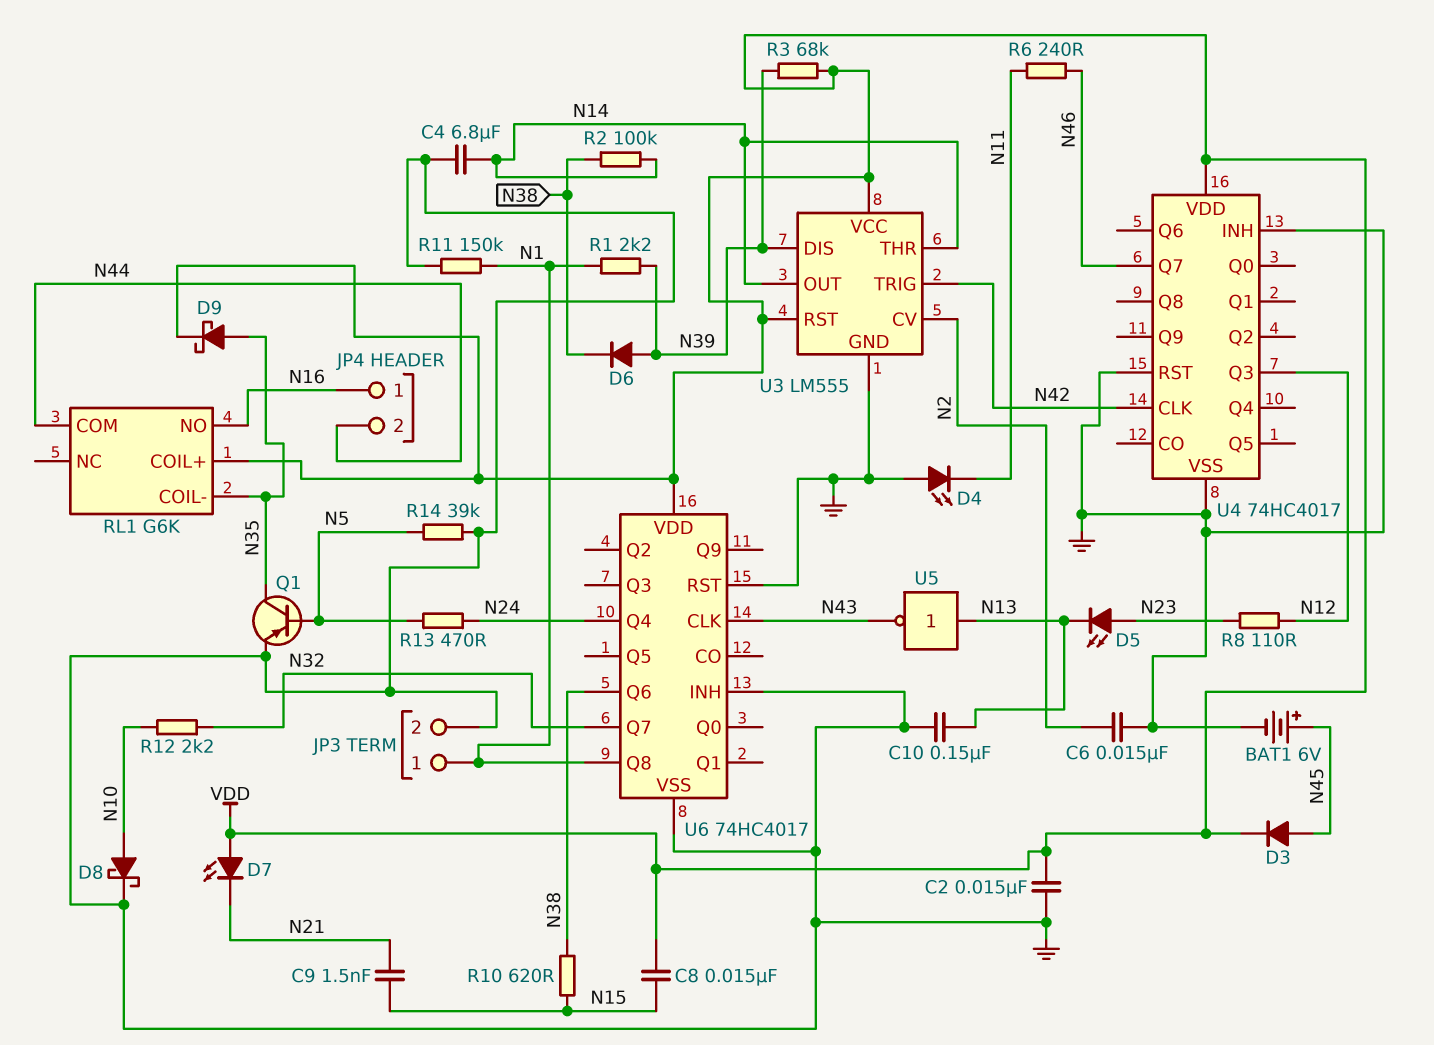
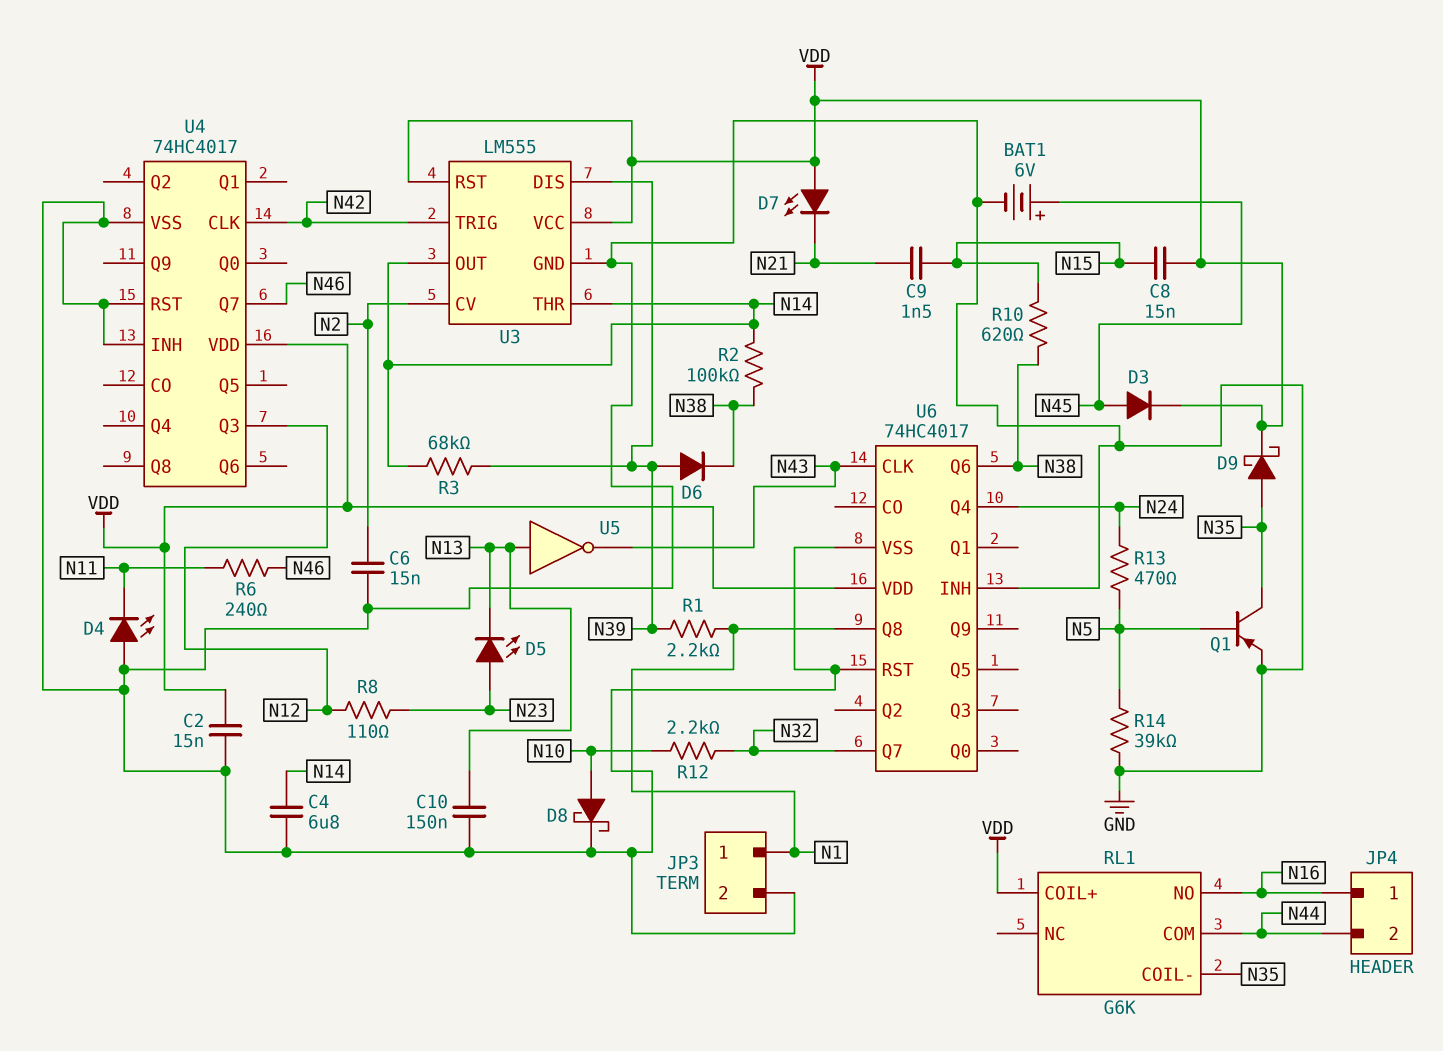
R3: 68k (N39, VDD) -> 68k (N14, N39)
R11: 150k (GND, N1) -> none

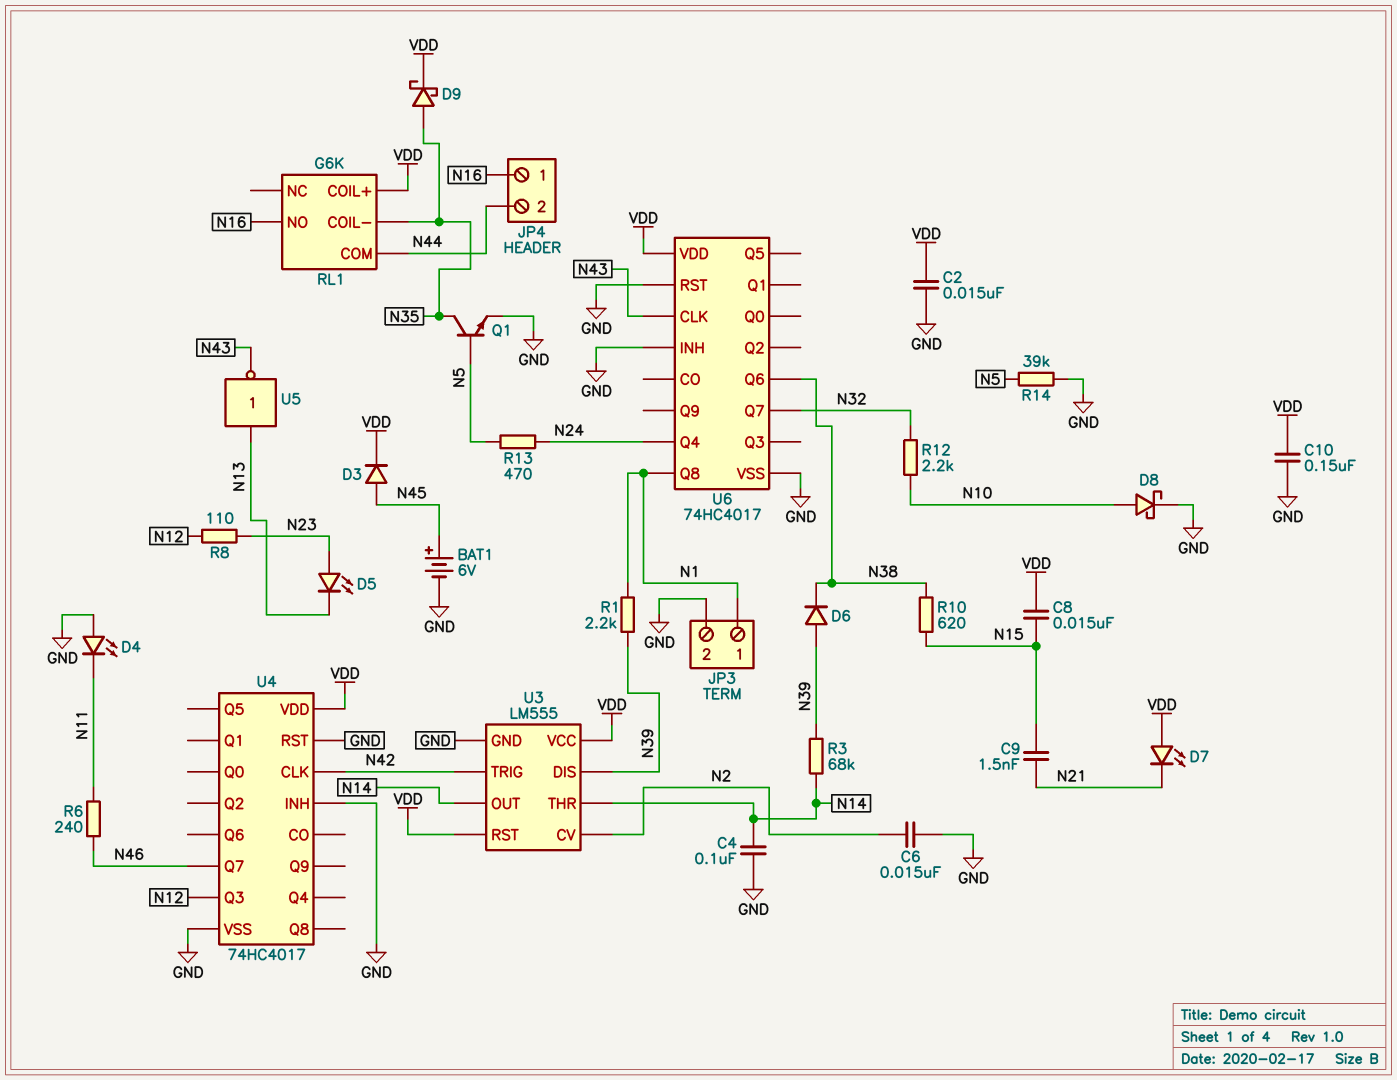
C4: 6.8uF (GND, N14) -> 100nF (GND, N14)
C10: 150nF (GND, N13) -> 150nF (GND, VDD)
Q1: PNP (B N5, C N35, E GND) -> NPN (B N5, C N35, E GND)
R2: 100k (N14, N38) -> none

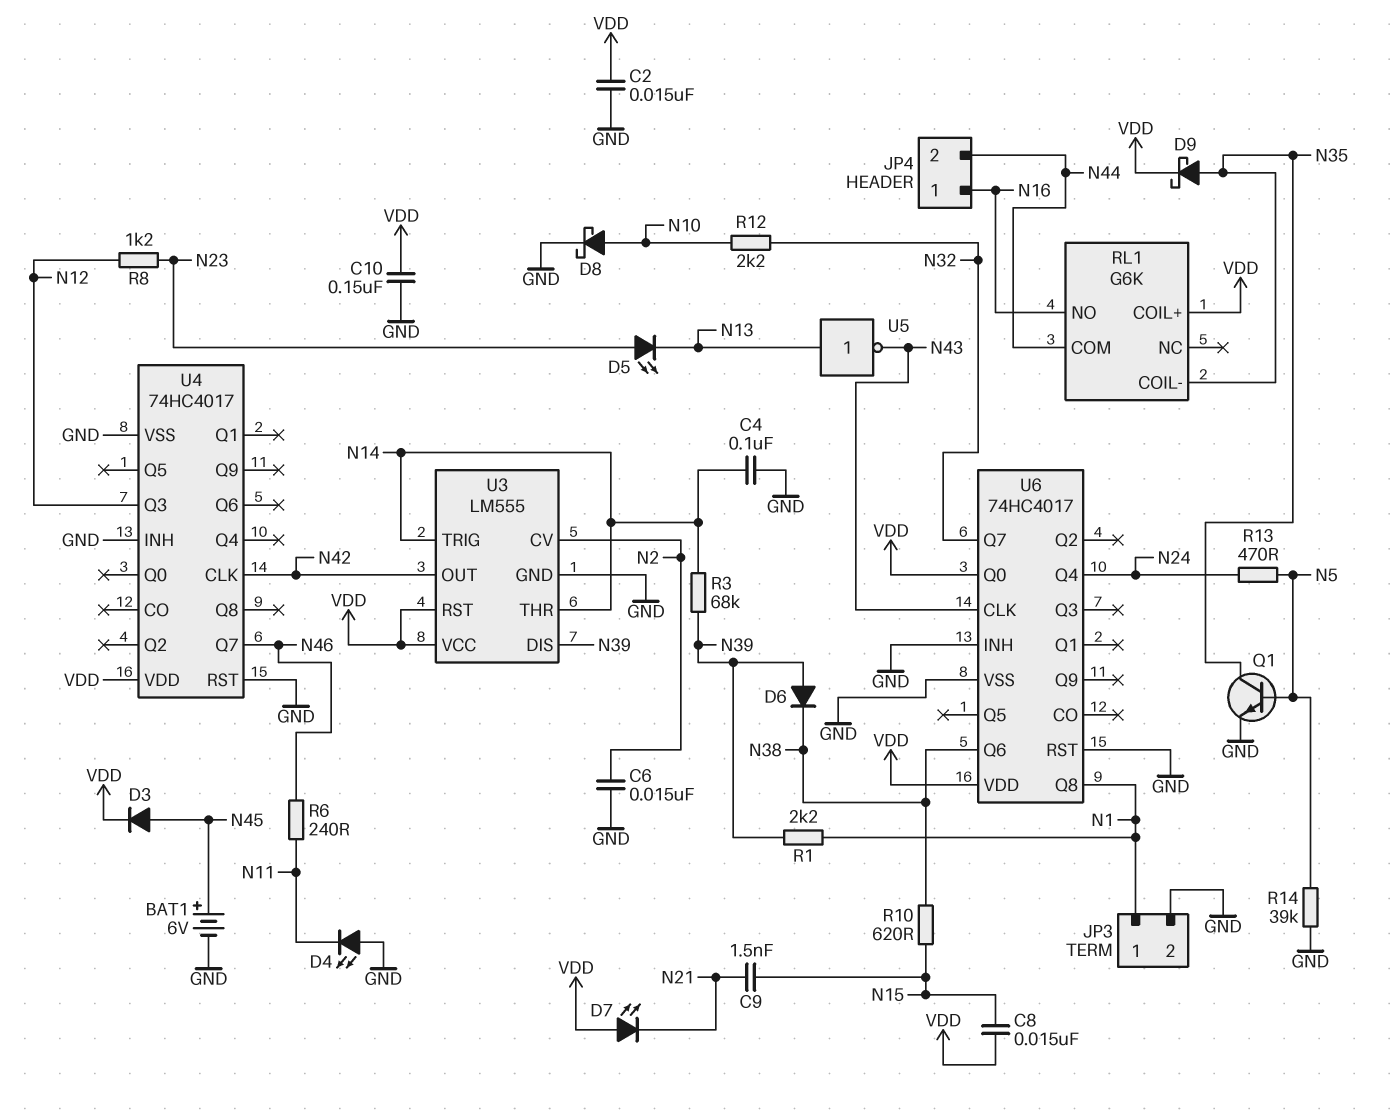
R8: 110 (N12, N23) -> 1.2k (N12, N23)
U3 pin OUT: N14 -> N42
U3 pin TRIG: N42 -> N14
U6 pin Q0: none -> VDD

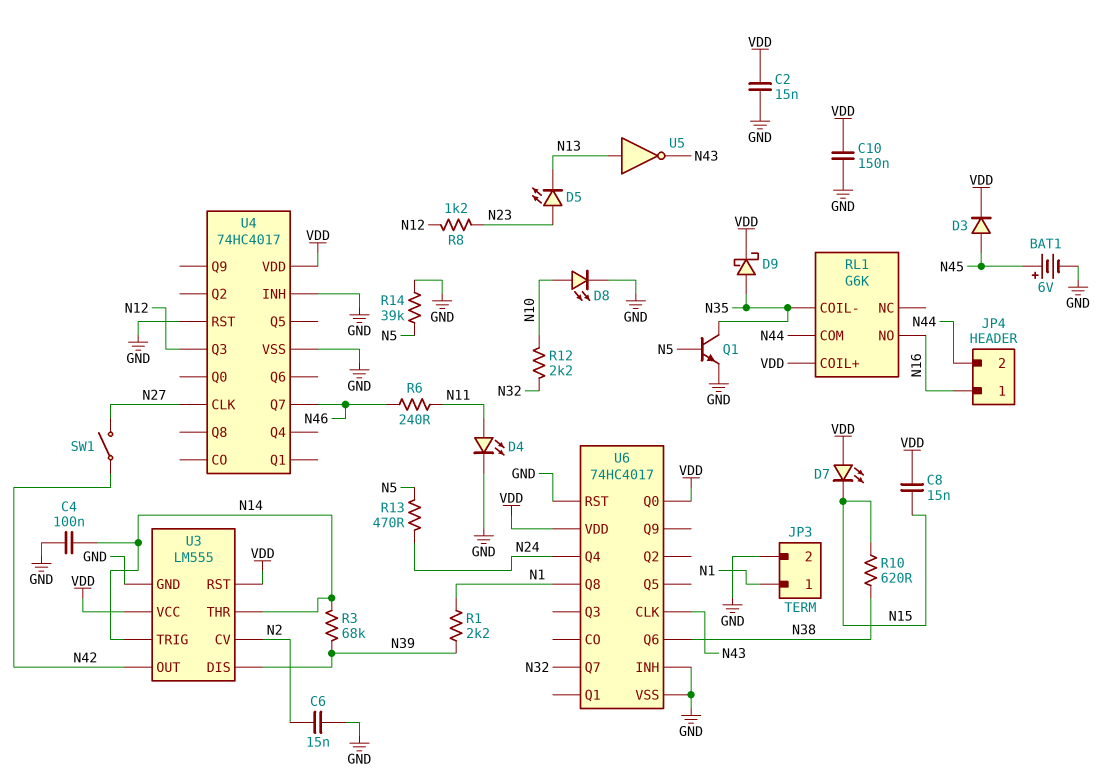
C9: 1.5nF (N15, N21) -> none
D4: LED (A GND, K N11) -> LED (A N11, K GND)
D6: diode (A N39, K N38) -> none
D7: LED (A VDD, K N21) -> LED (A VDD, K N15)
D8: schottky (A N10, K GND) -> LED (A N10, K GND)
SW1: none -> switch (N27, N42)
U4 pin CLK: N42 -> N27

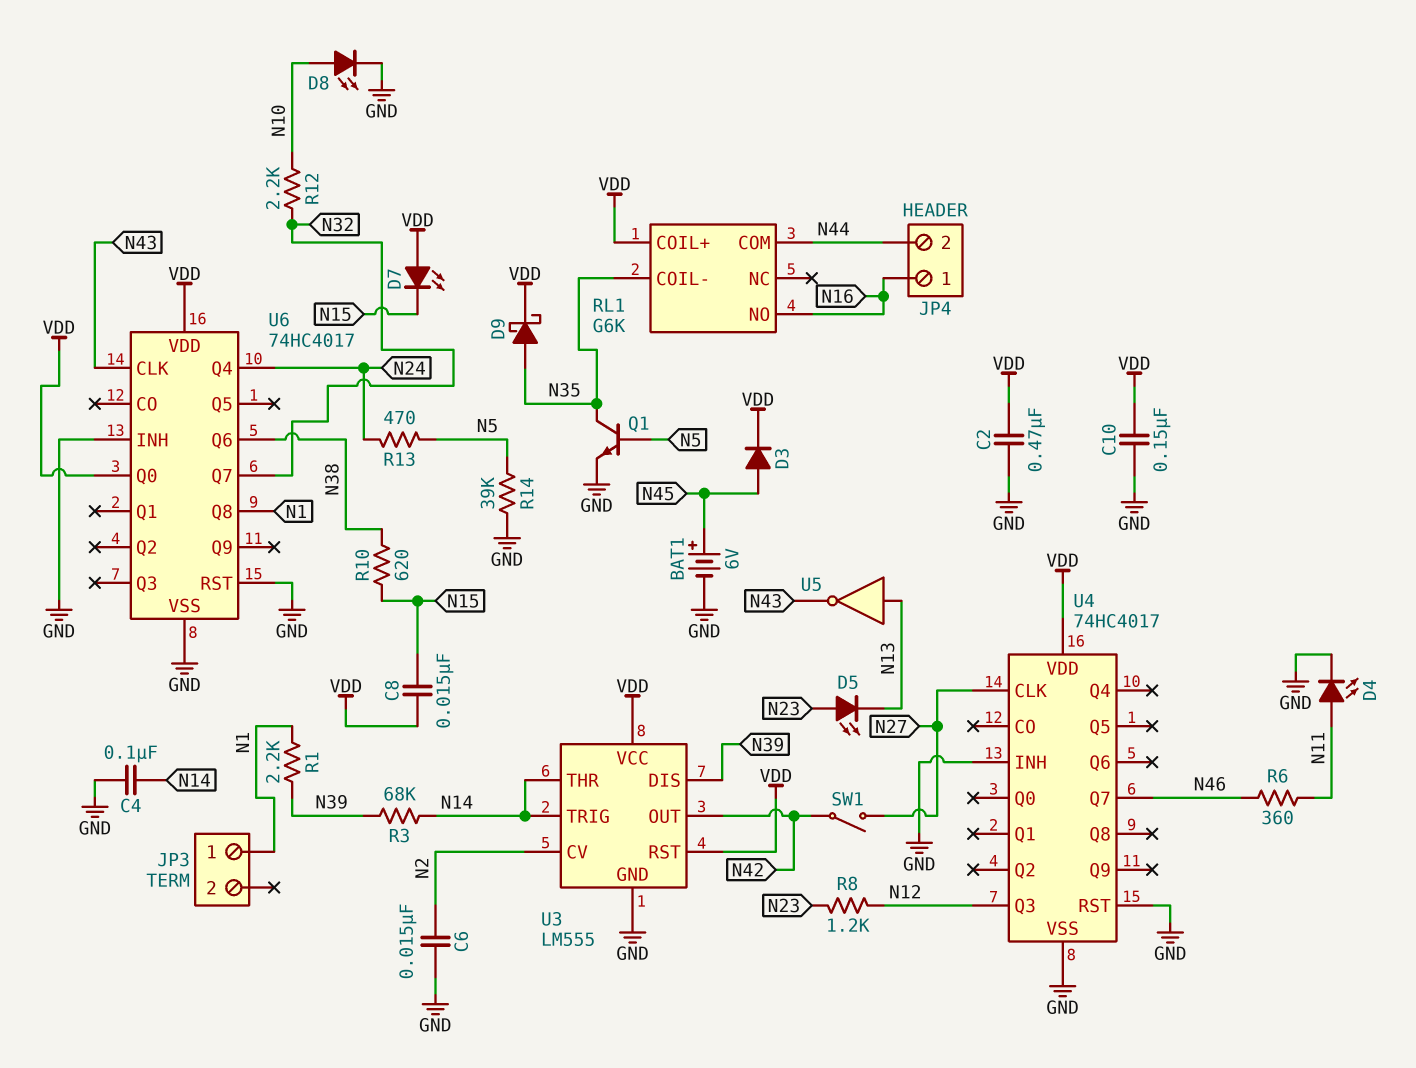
C2: 15nF (GND, VDD) -> 470nF (GND, VDD)
JP3 pin 2: GND -> none
R6: 240 (N11, N46) -> 360 (N11, N46)

